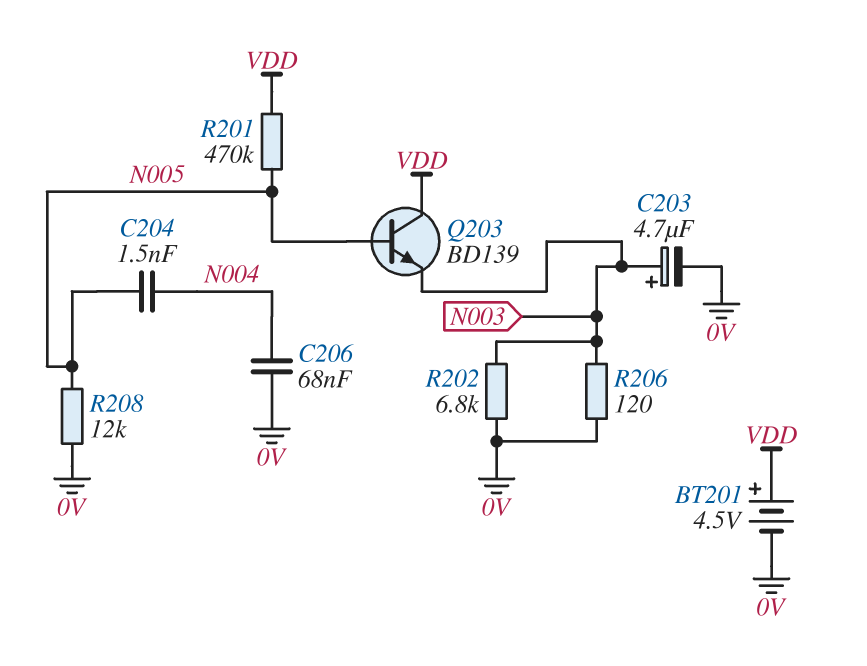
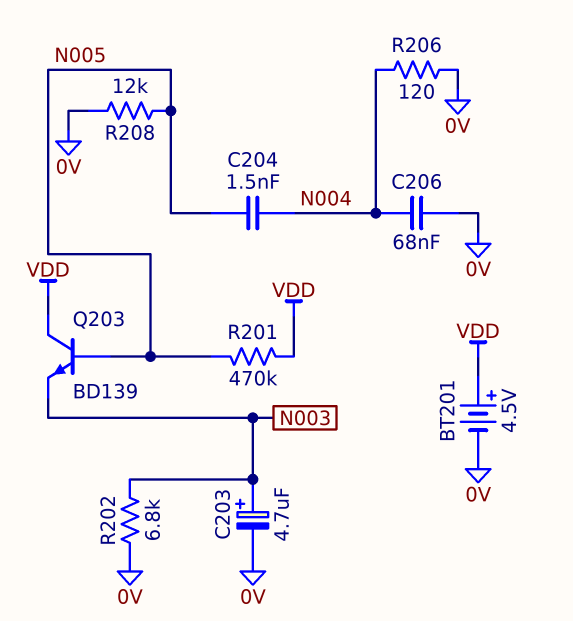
R206: 120 (0V, N003) -> 120 (0V, N004)

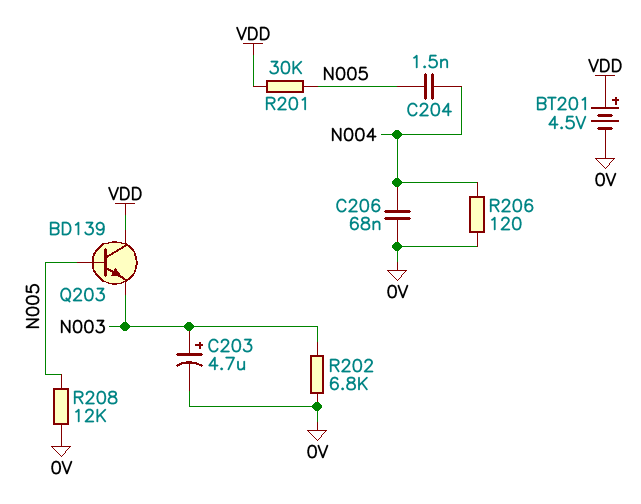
R201: 470k (N005, VDD) -> 30k (N005, VDD)

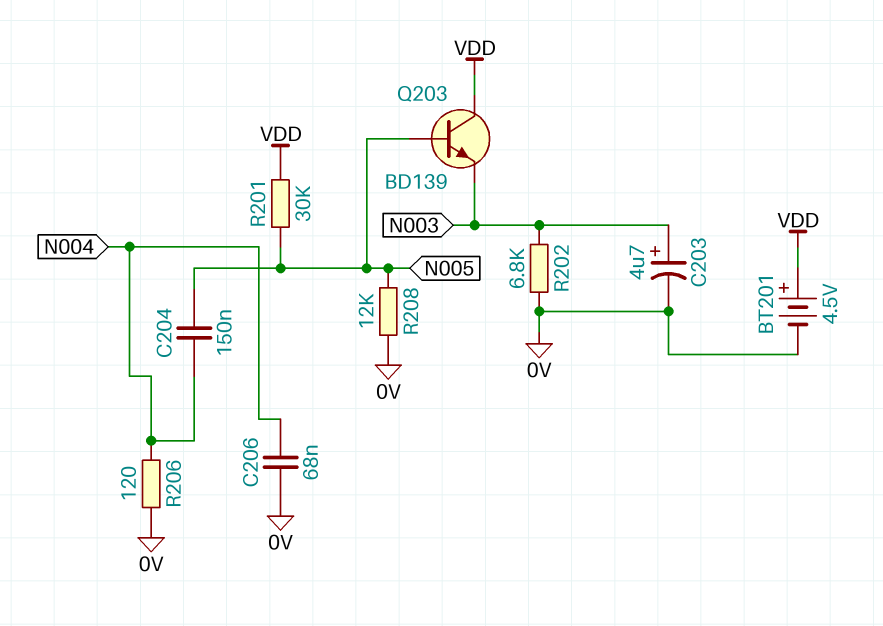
C204: 1.5nF (N004, N005) -> 150nF (N004, N005)

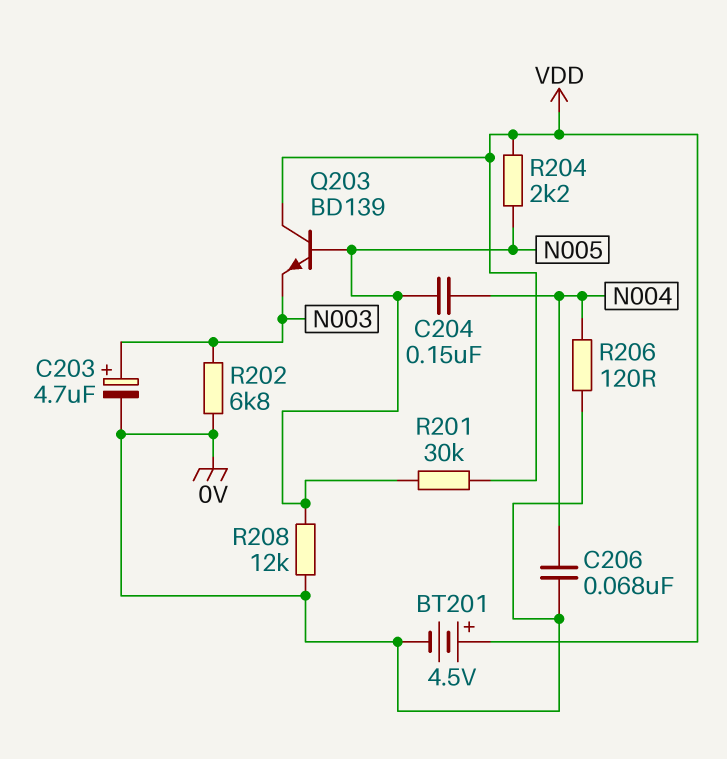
R204: none -> 2.2k (N005, VDD)

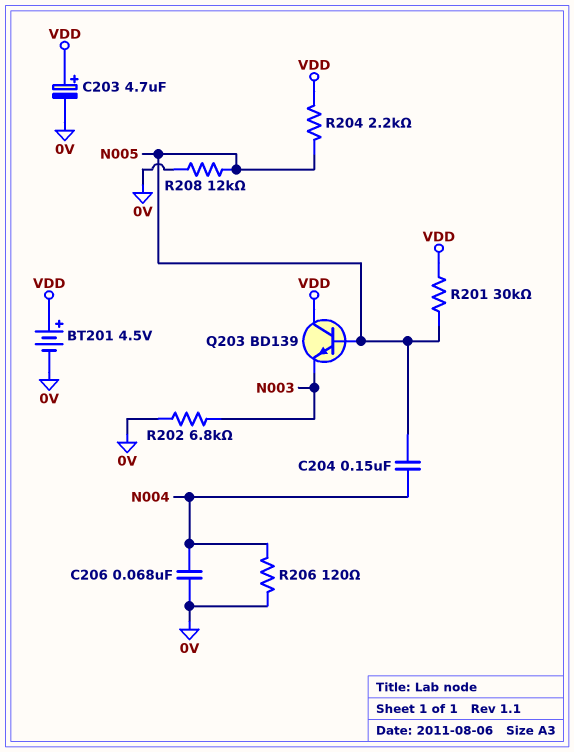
C203: 4.7uF (plus N003, minus 0V) -> 4.7uF (plus VDD, minus 0V)

